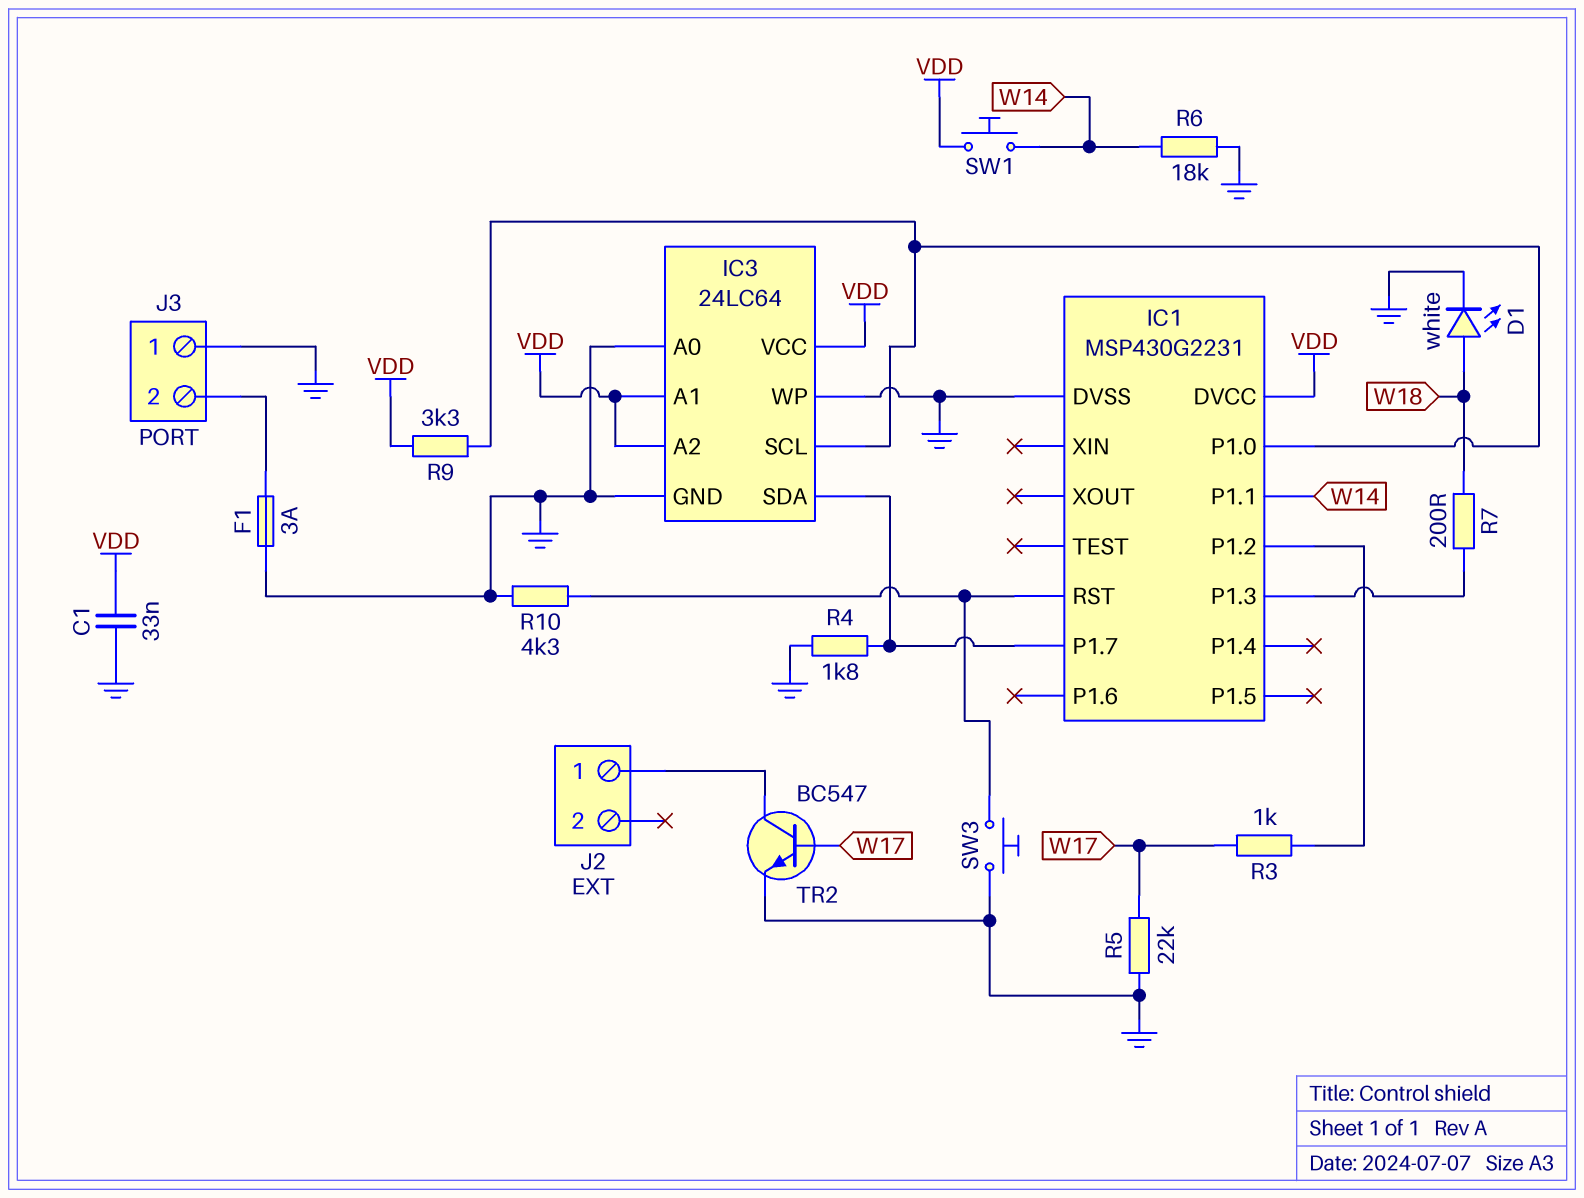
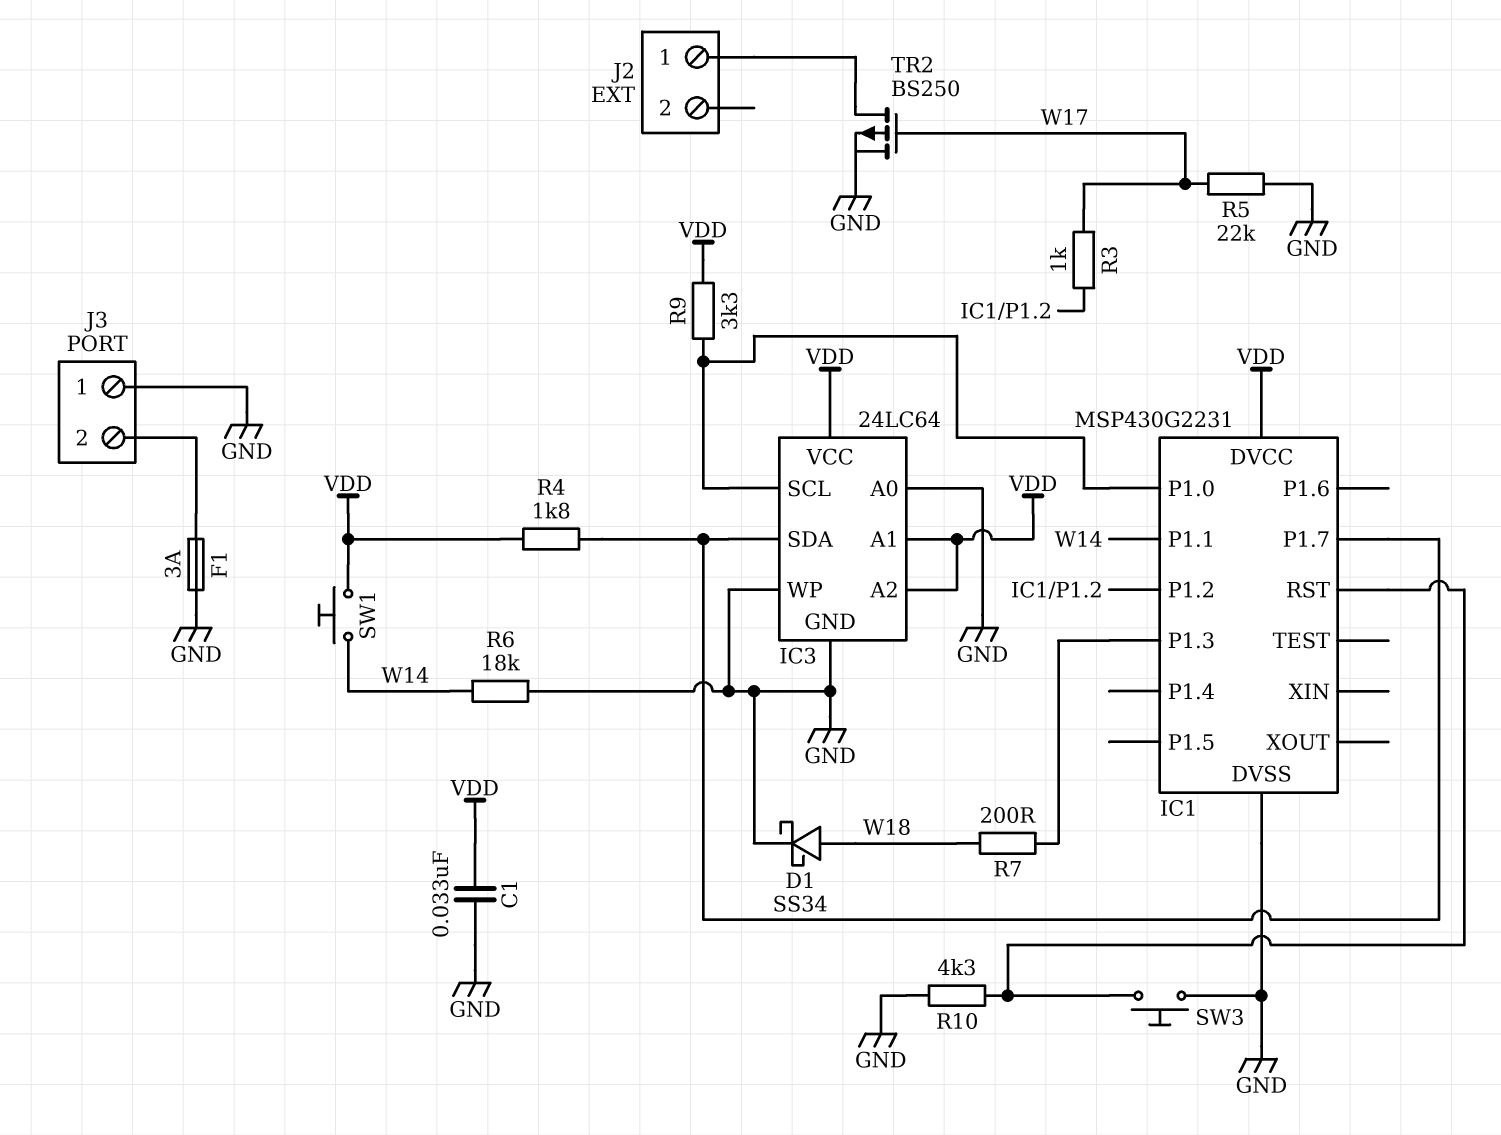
D1: LED white (A W18, K GND) -> schottky SS34 (A W18, K GND)
R4: 1.8k (GND, IC1/P1.7) -> 1.8k (IC1/P1.7, VDD)
TR2: NPN BC547 (B W17, C J2/1, E GND) -> PMOS BS250 (G W17, D J2/1, S GND)

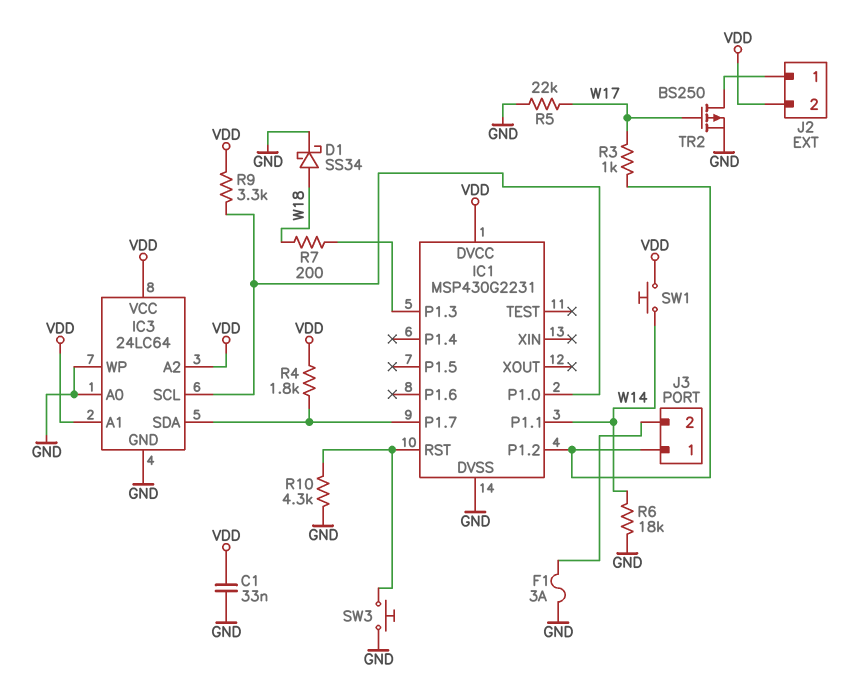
J2 pin 2: none -> VDD
J3 pin 1: GND -> IC1/P1.2

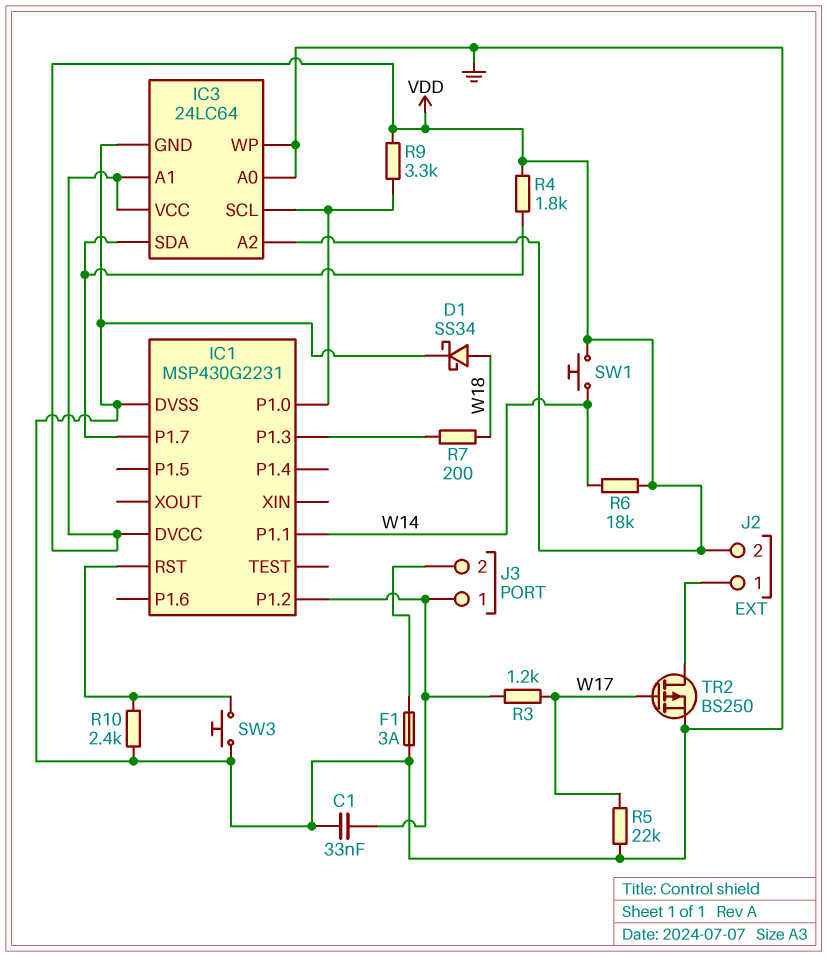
C1: 33nF (GND, VDD) -> 33nF (GND, IC1/P1.2)
R3: 1k (IC1/P1.2, W17) -> 1.2k (IC1/P1.2, W17)
R6: 18k (GND, W14) -> 18k (VDD, W14)
R10: 4.3k (GND, IC1/RST) -> 2.4k (GND, IC1/RST)

